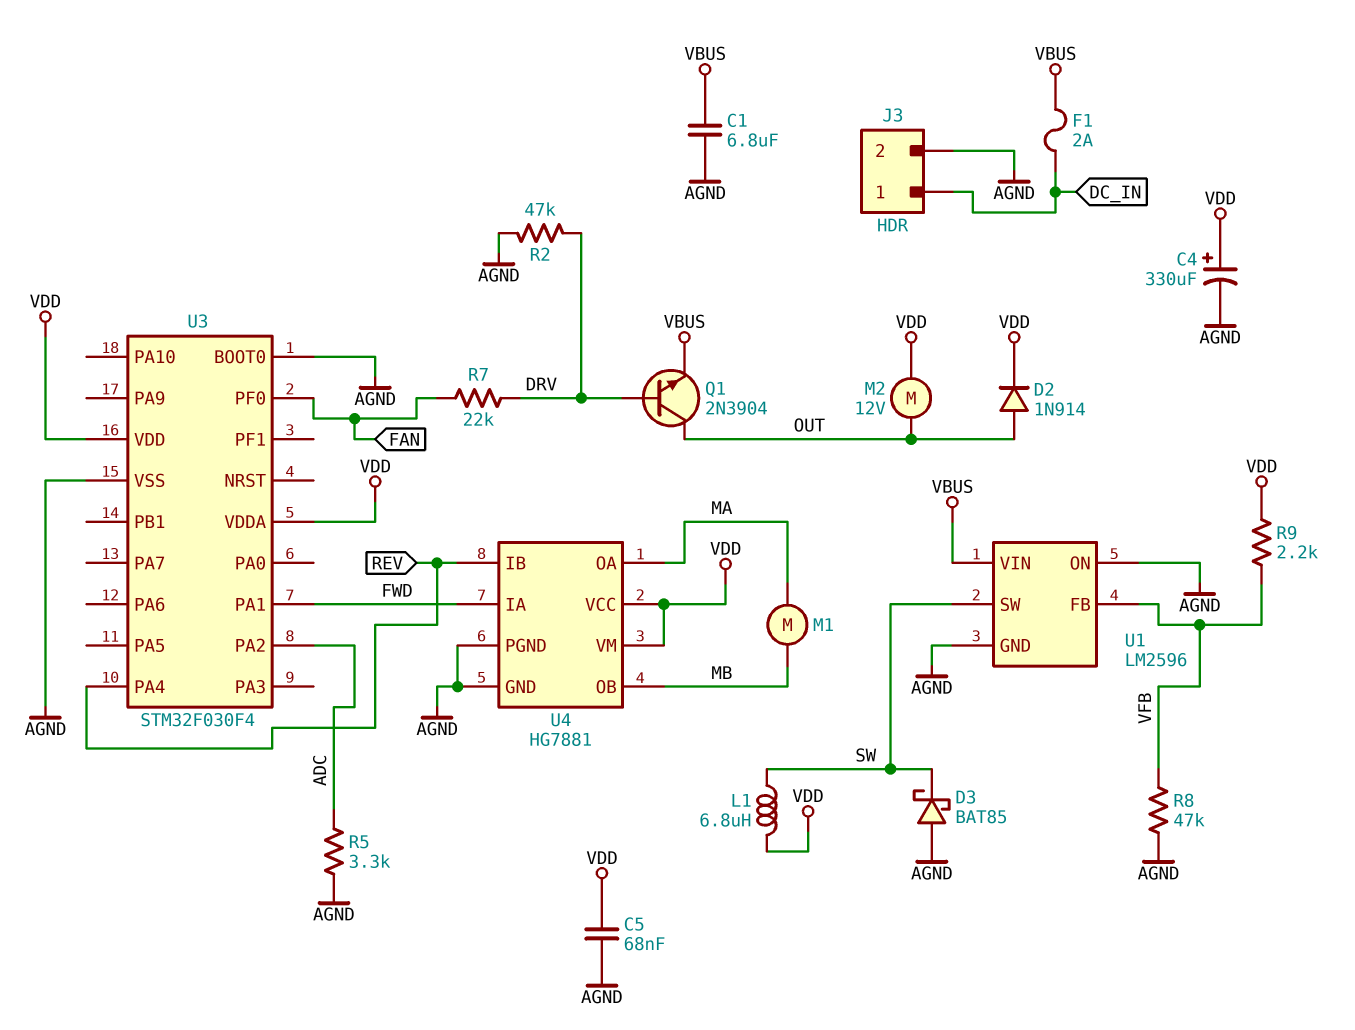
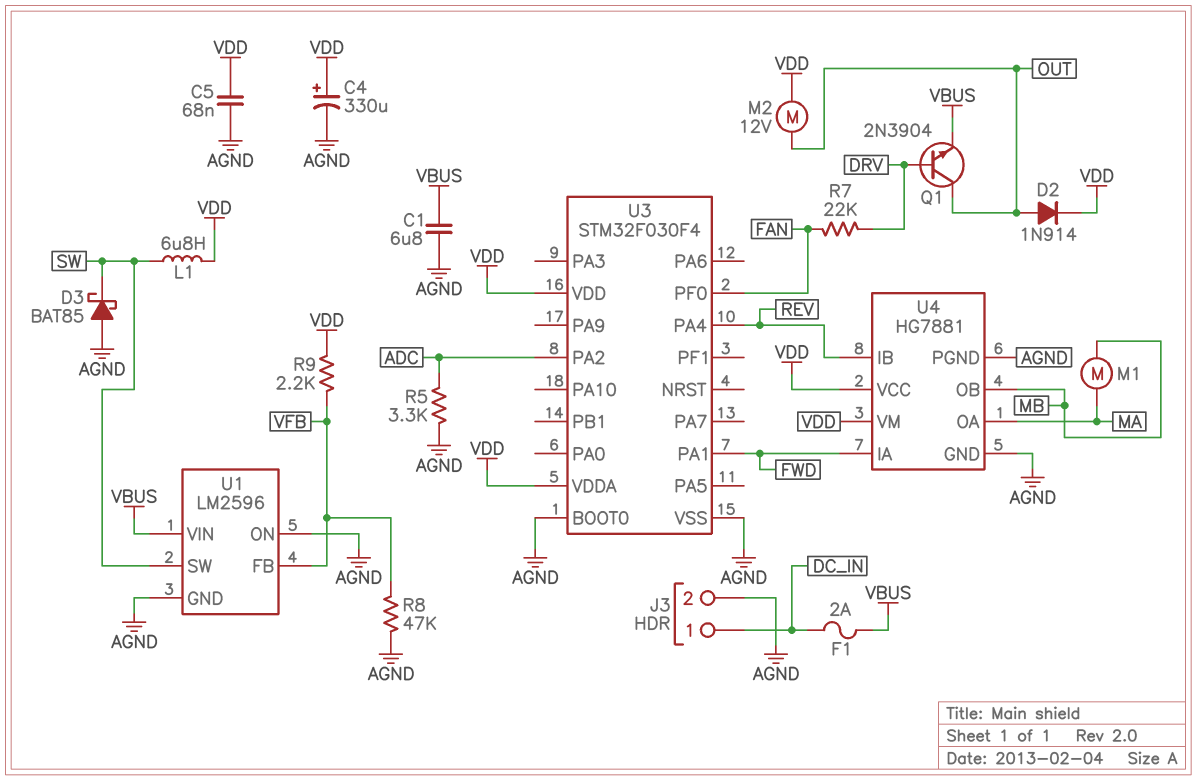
R2: 47k (AGND, DRV) -> none

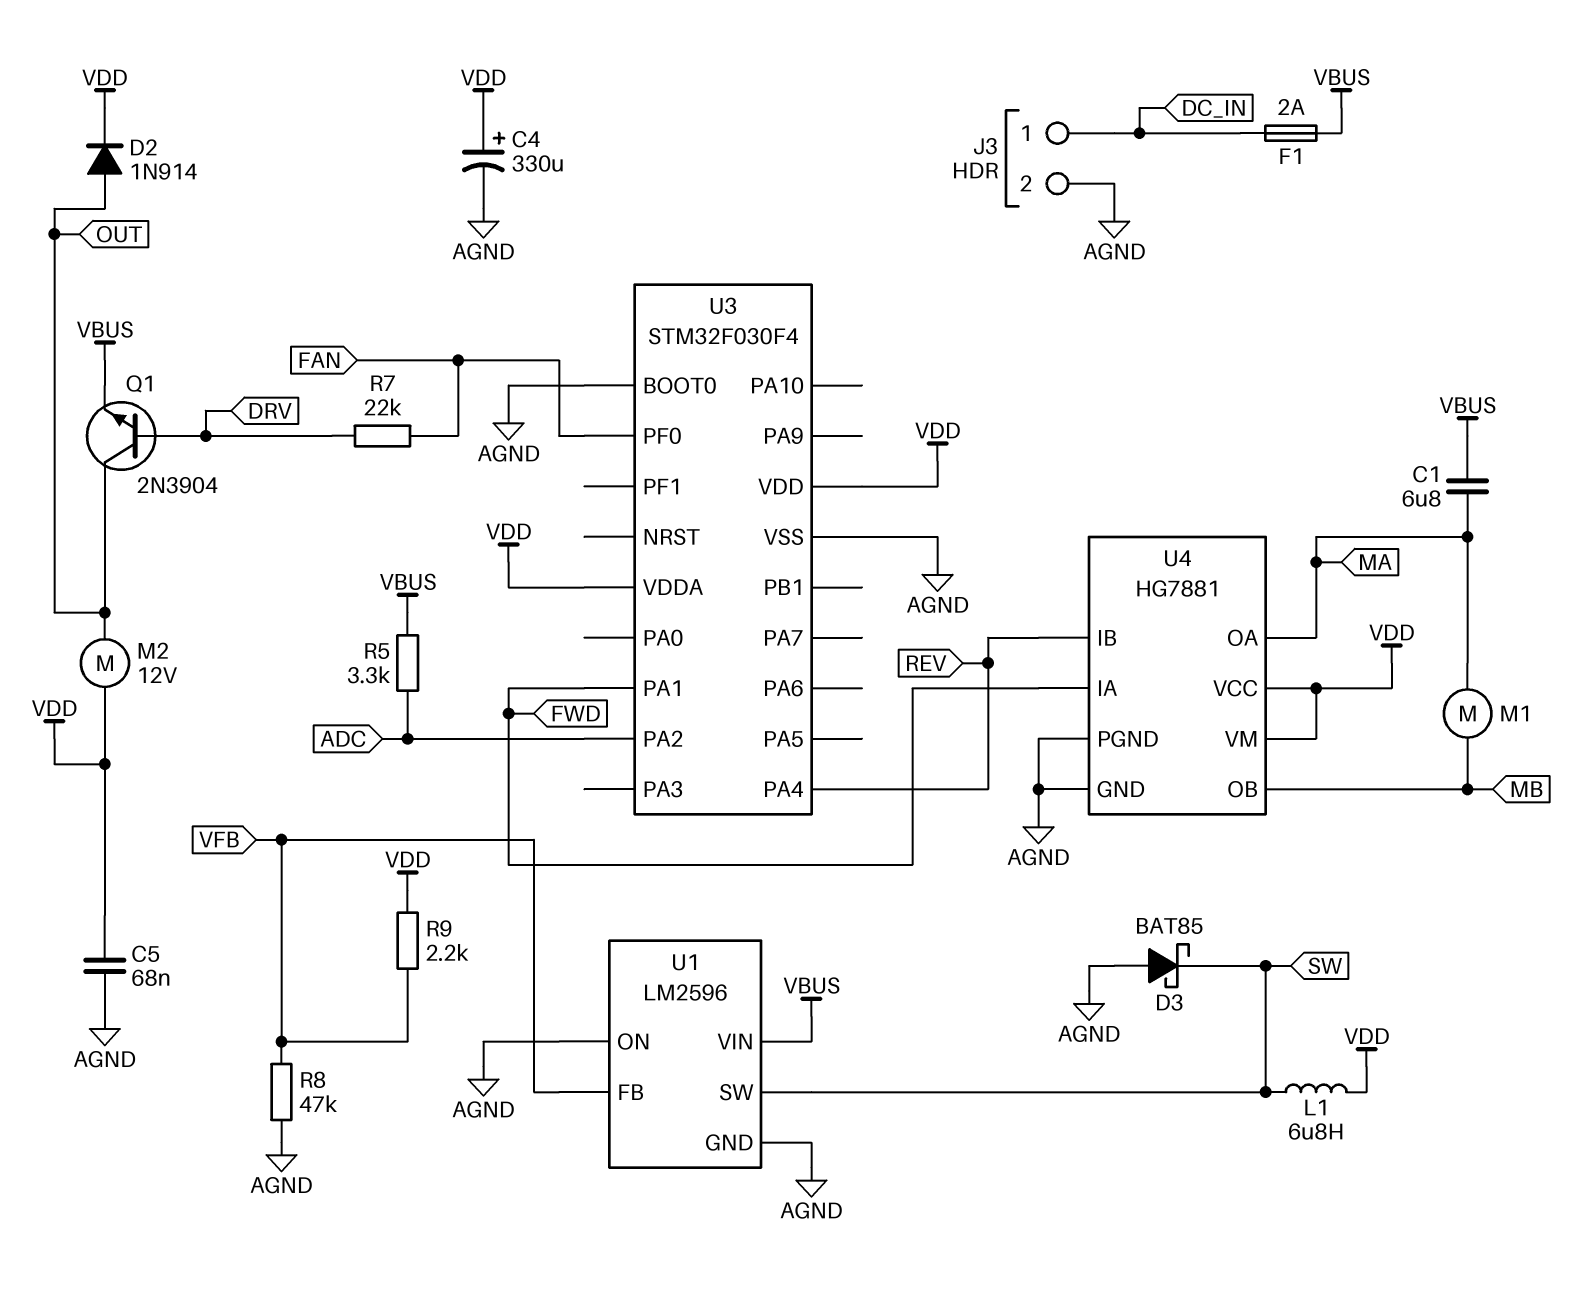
C1: 6.8uF (AGND, VBUS) -> 6.8uF (MA, VBUS)
R5: 3.3k (ADC, AGND) -> 3.3k (ADC, VBUS)

